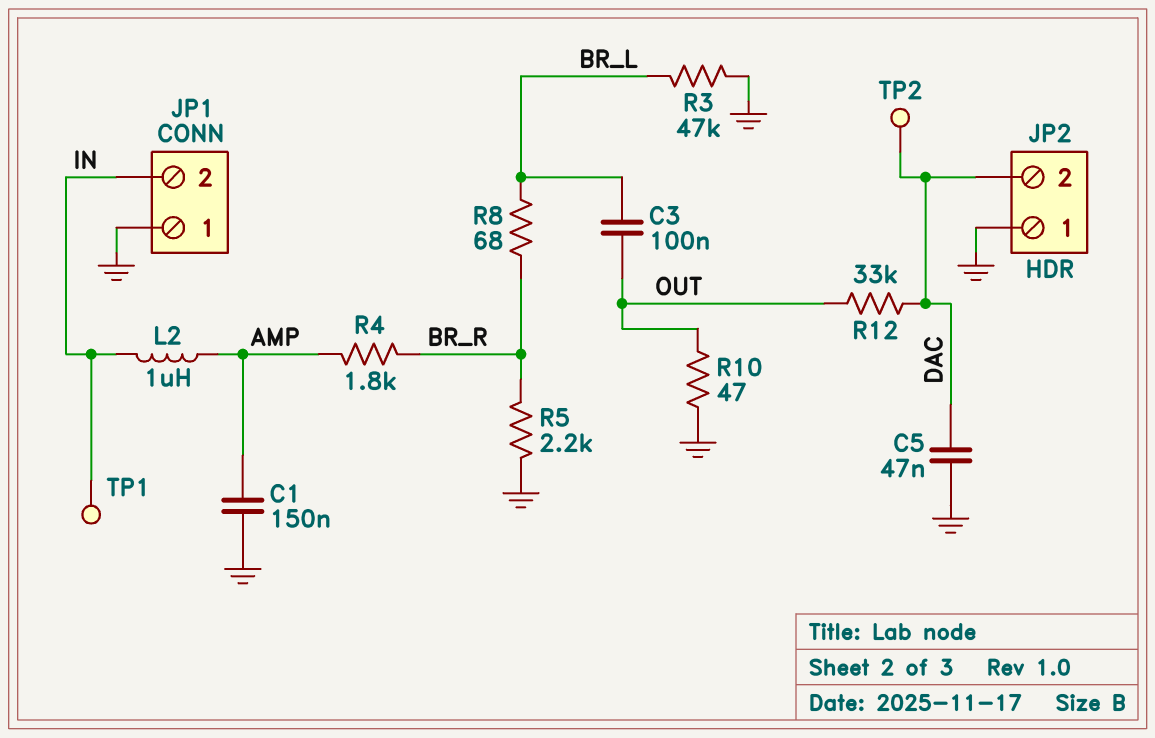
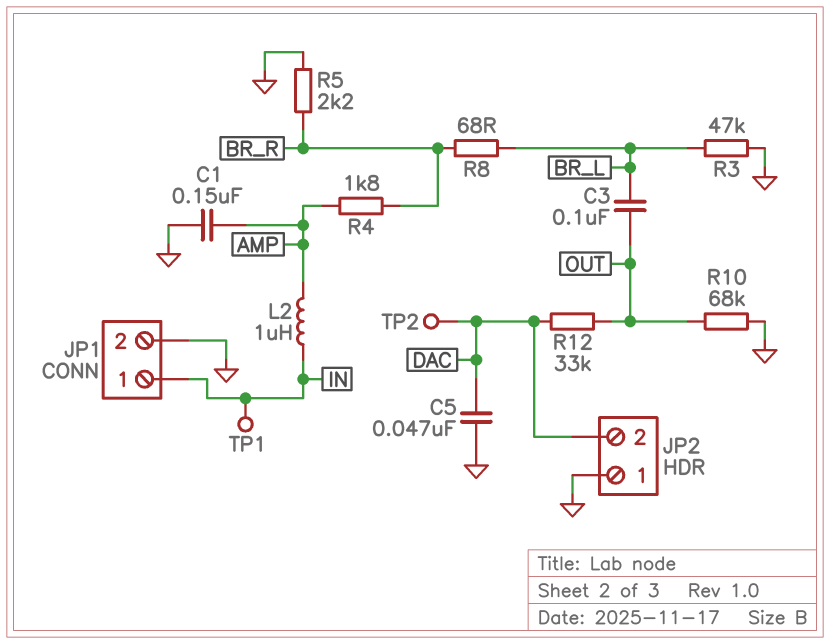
JP1 pin 1: GND -> IN
JP1 pin 2: IN -> GND
R10: 47 (GND, OUT) -> 68k (GND, OUT)

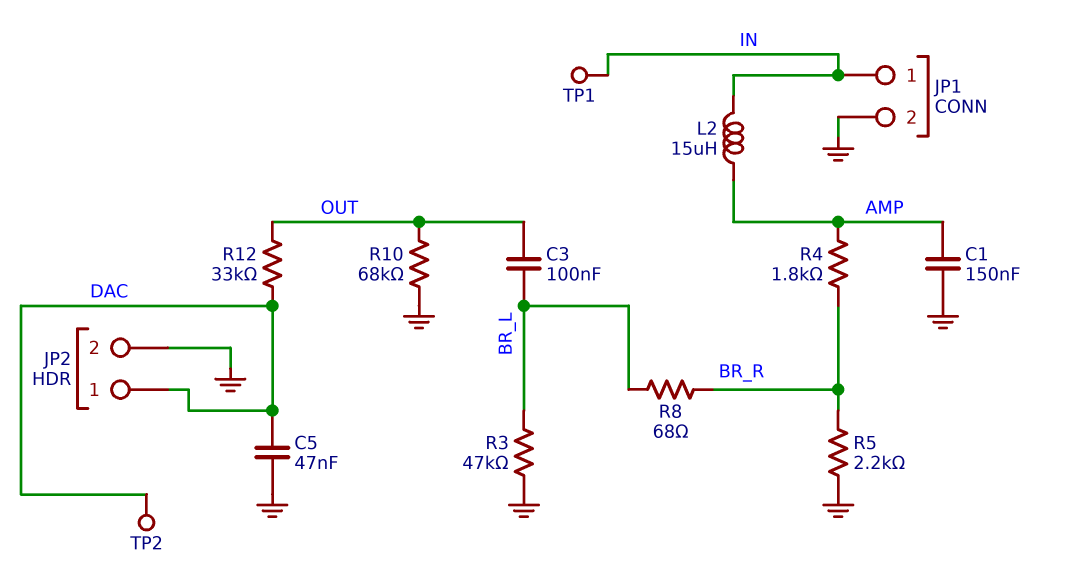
JP2 pin 1: GND -> DAC
JP2 pin 2: DAC -> GND
L2: 1uH (AMP, IN) -> 15uH (AMP, IN)

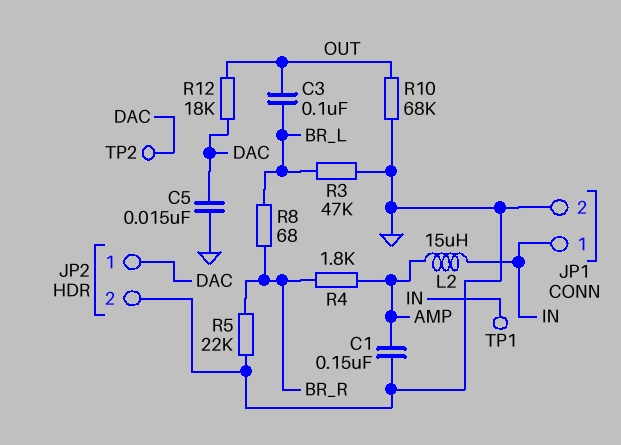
C5: 47nF (DAC, GND) -> 15nF (DAC, GND)
R5: 2.2k (BR_R, GND) -> 22k (BR_R, GND)
R12: 33k (DAC, OUT) -> 18k (DAC, OUT)

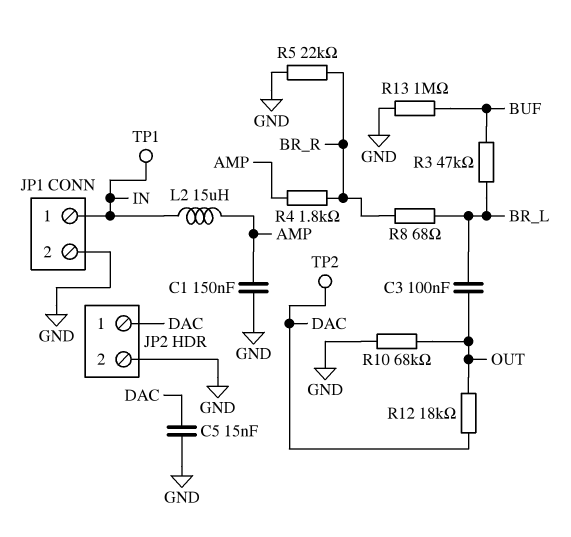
R3: 47k (BR_L, GND) -> 47k (BR_L, BUF)
R13: none -> 1M (BUF, GND)

